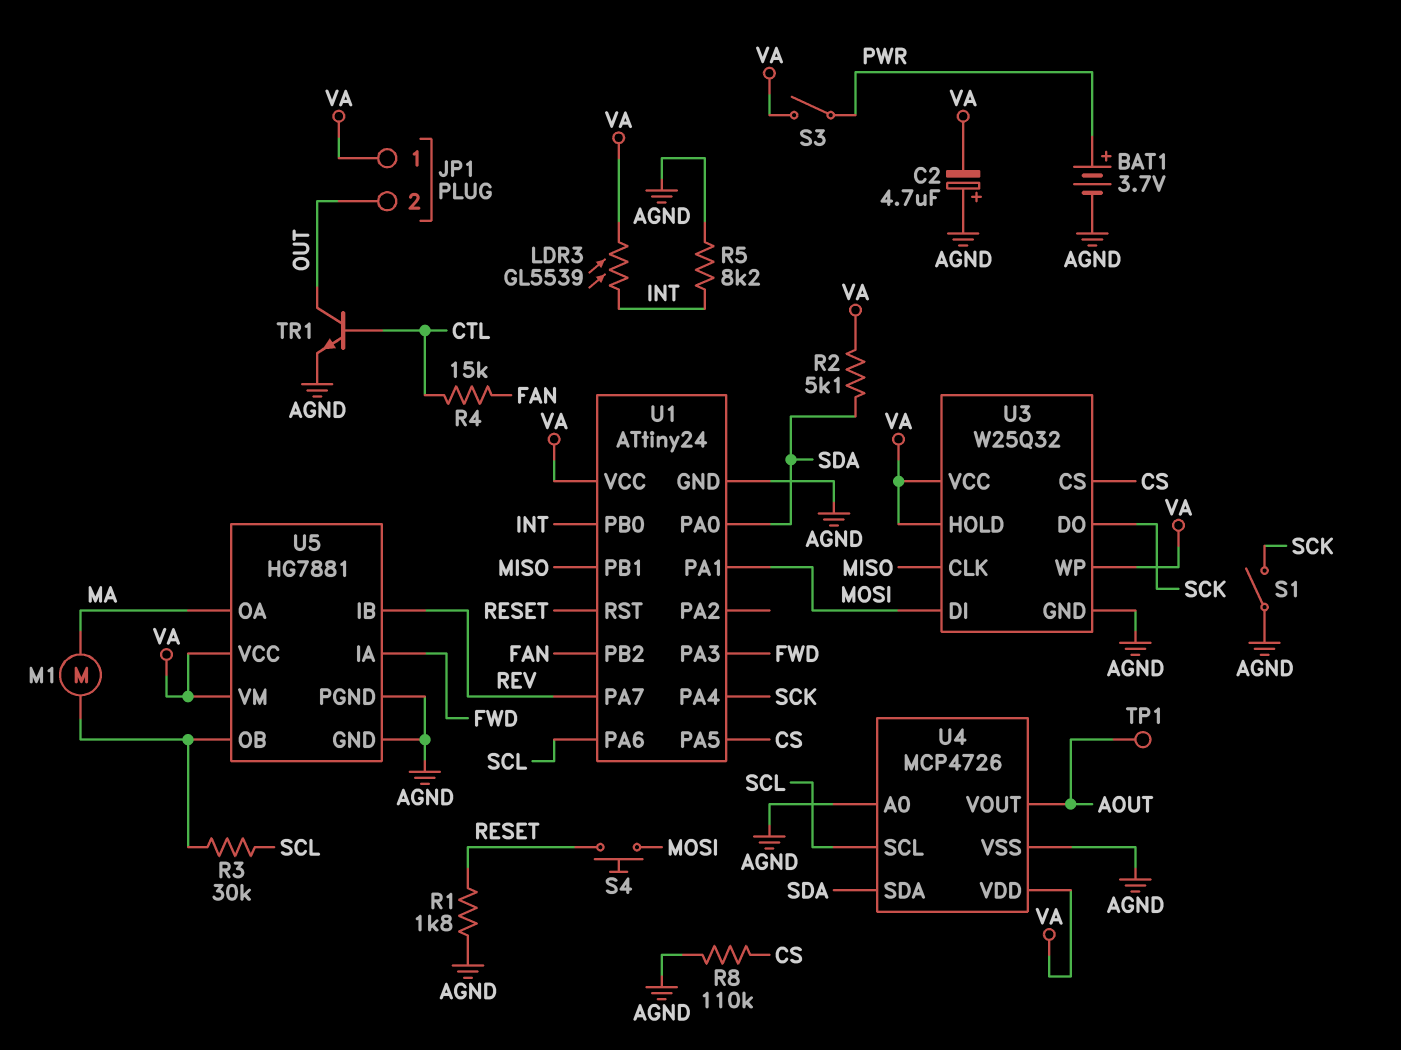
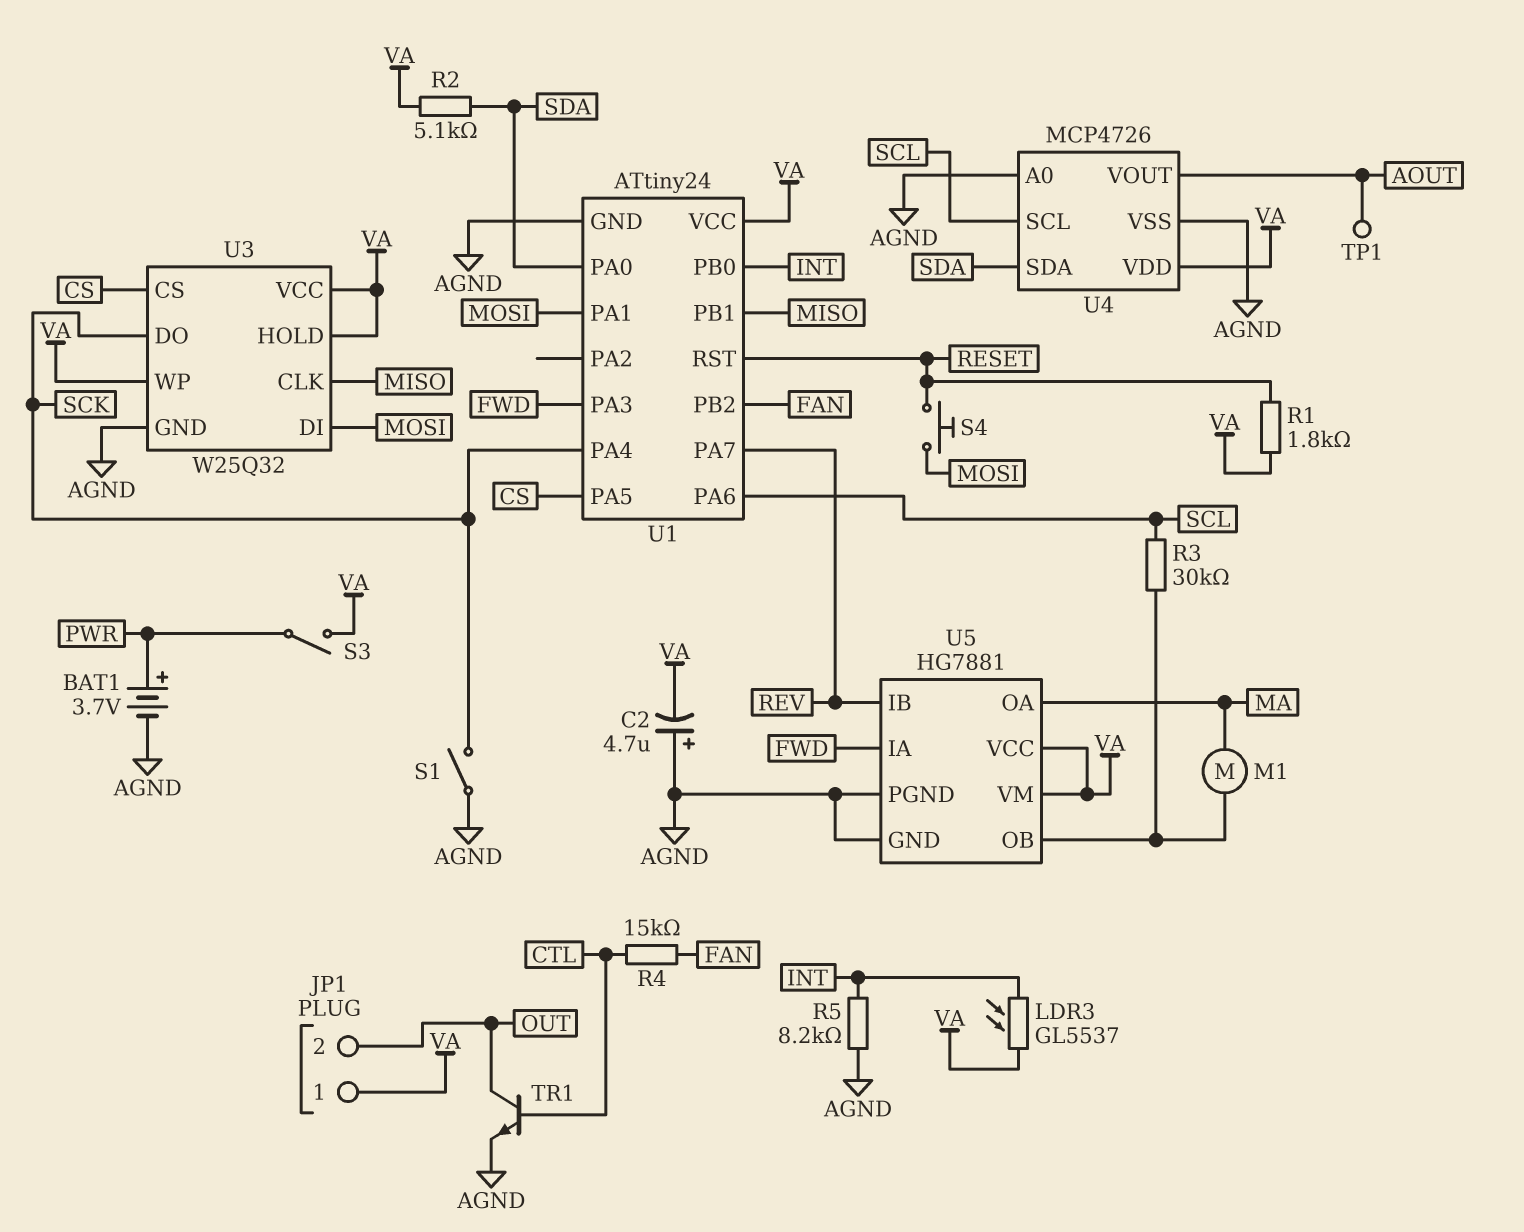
LDR3: GL5539 (INT, VA) -> GL5537 (INT, VA)
R1: 1.8k (AGND, RESET) -> 1.8k (RESET, VA)
R8: 110k (AGND, CS) -> none

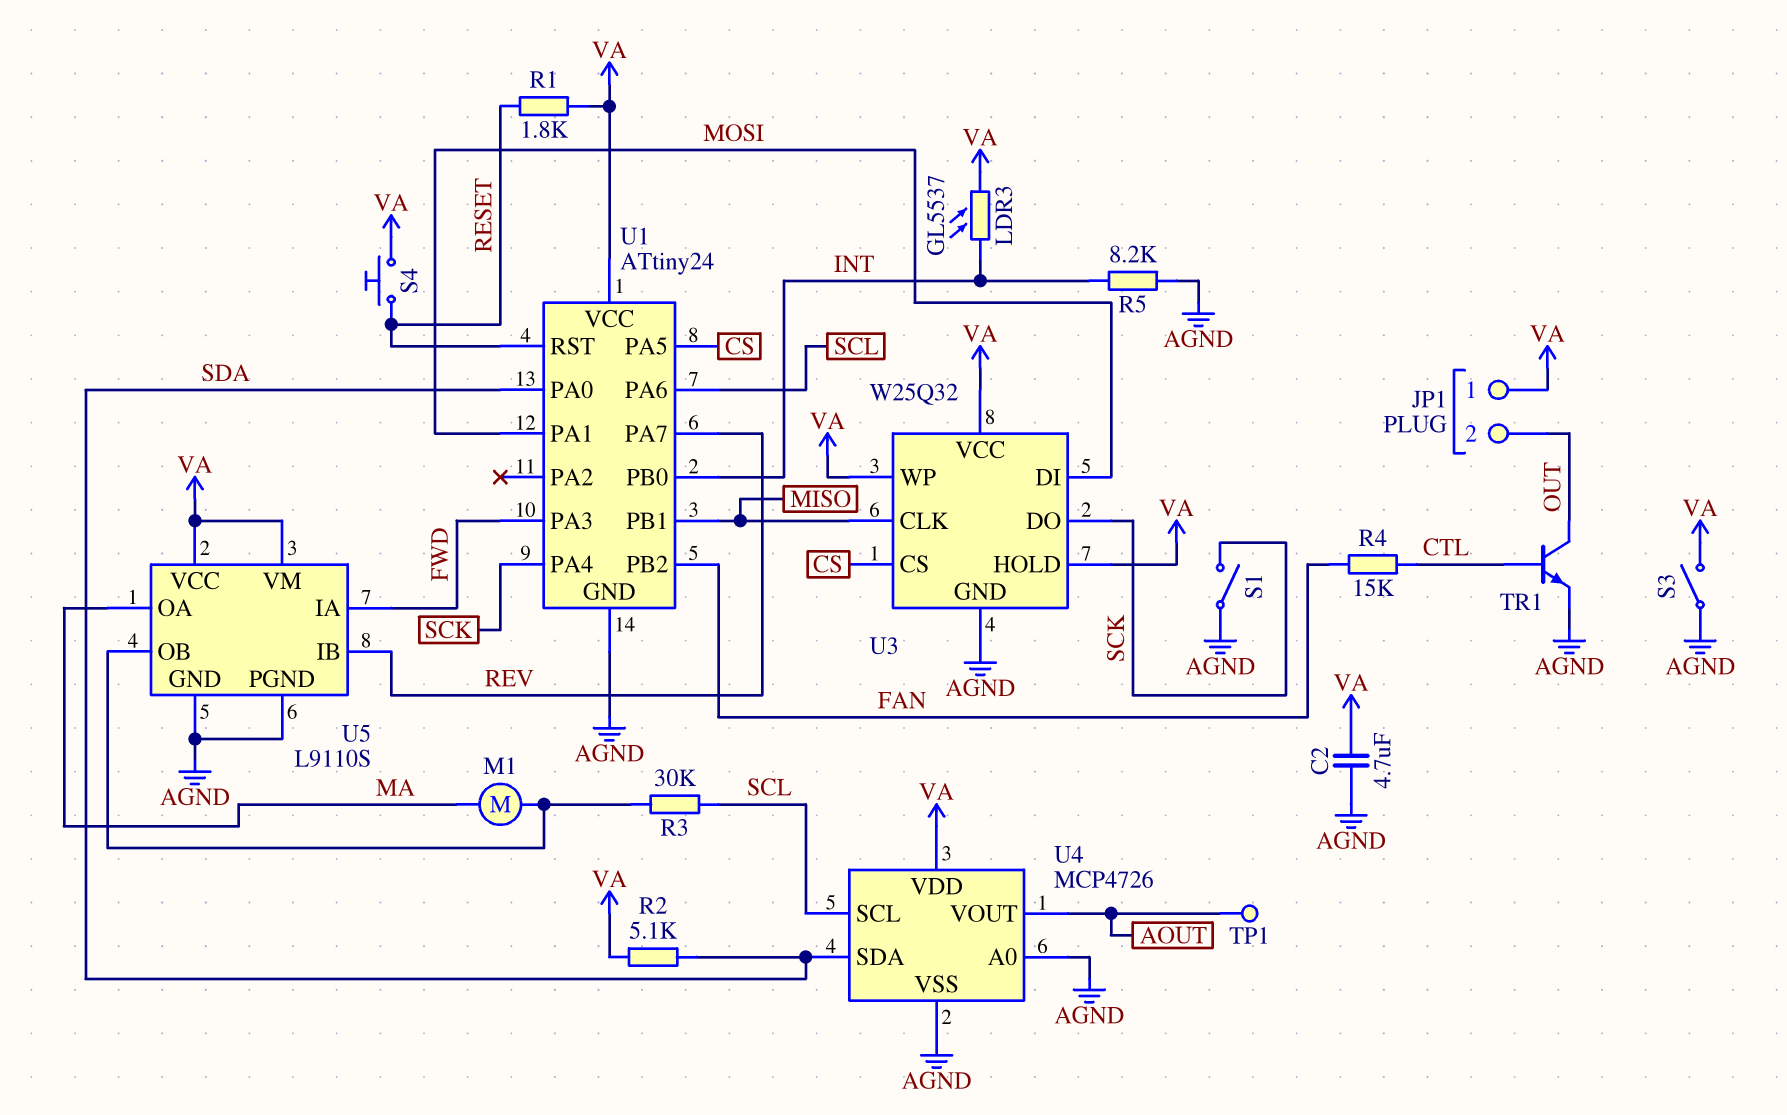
BAT1: 3.7V (plus PWR, minus AGND) -> none
C2: 4.7uF (plus AGND, minus VA) -> 4.7uF (AGND, VA)
S3: switch (PWR, VA) -> switch (AGND, VA)
S4: button (MOSI, RESET) -> button (RESET, VA)
U5: HG7881 -> L9110S

